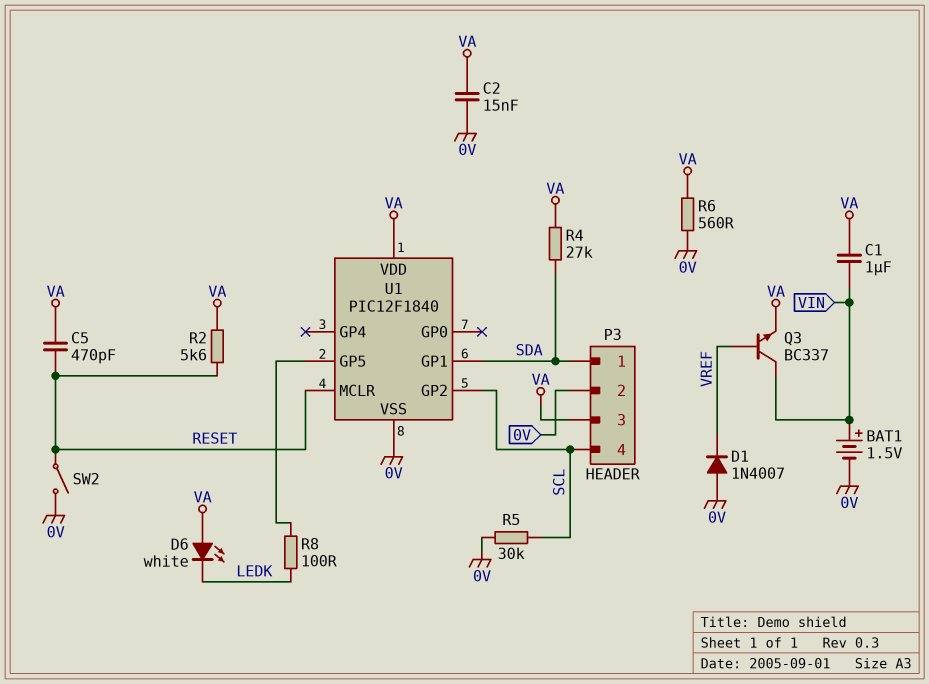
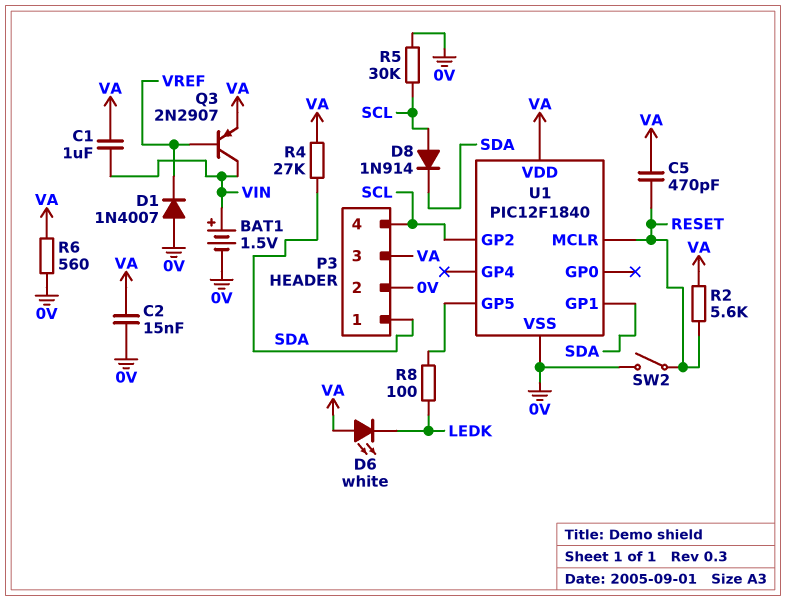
D8: none -> diode 1N914 (A SCL, K SDA)
Q3: NPN BC337 (B VREF, C VIN, E VA) -> PNP 2N2907 (B VREF, C VIN, E VA)

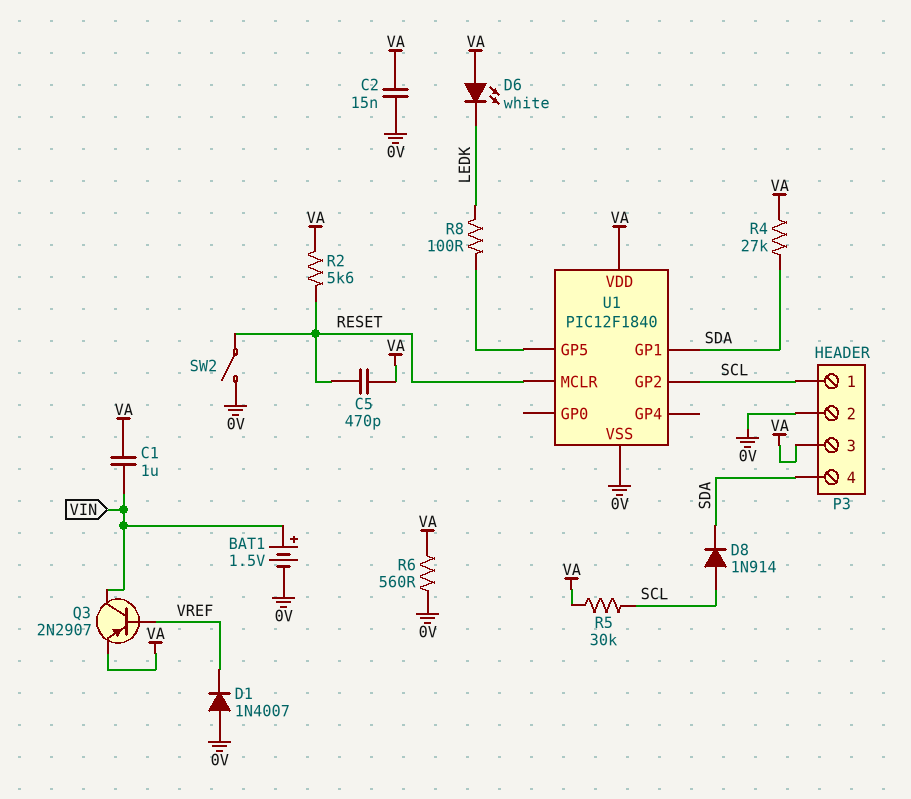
P3 pin 1: SDA -> SCL
P3 pin 4: SCL -> SDA
R5: 30k (0V, SCL) -> 30k (SCL, VA)

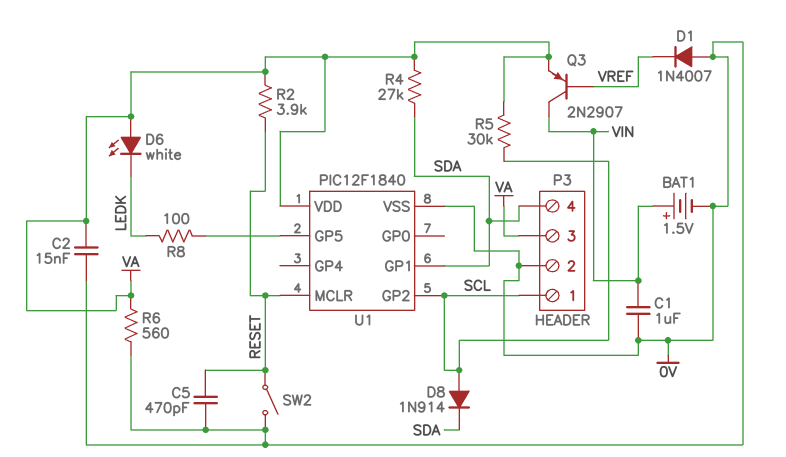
C1: 1uF (VA, VIN) -> 1uF (0V, VIN)
C5: 470pF (RESET, VA) -> 470pF (0V, RESET)
R2: 5.6k (RESET, VA) -> 3.9k (RESET, VA)

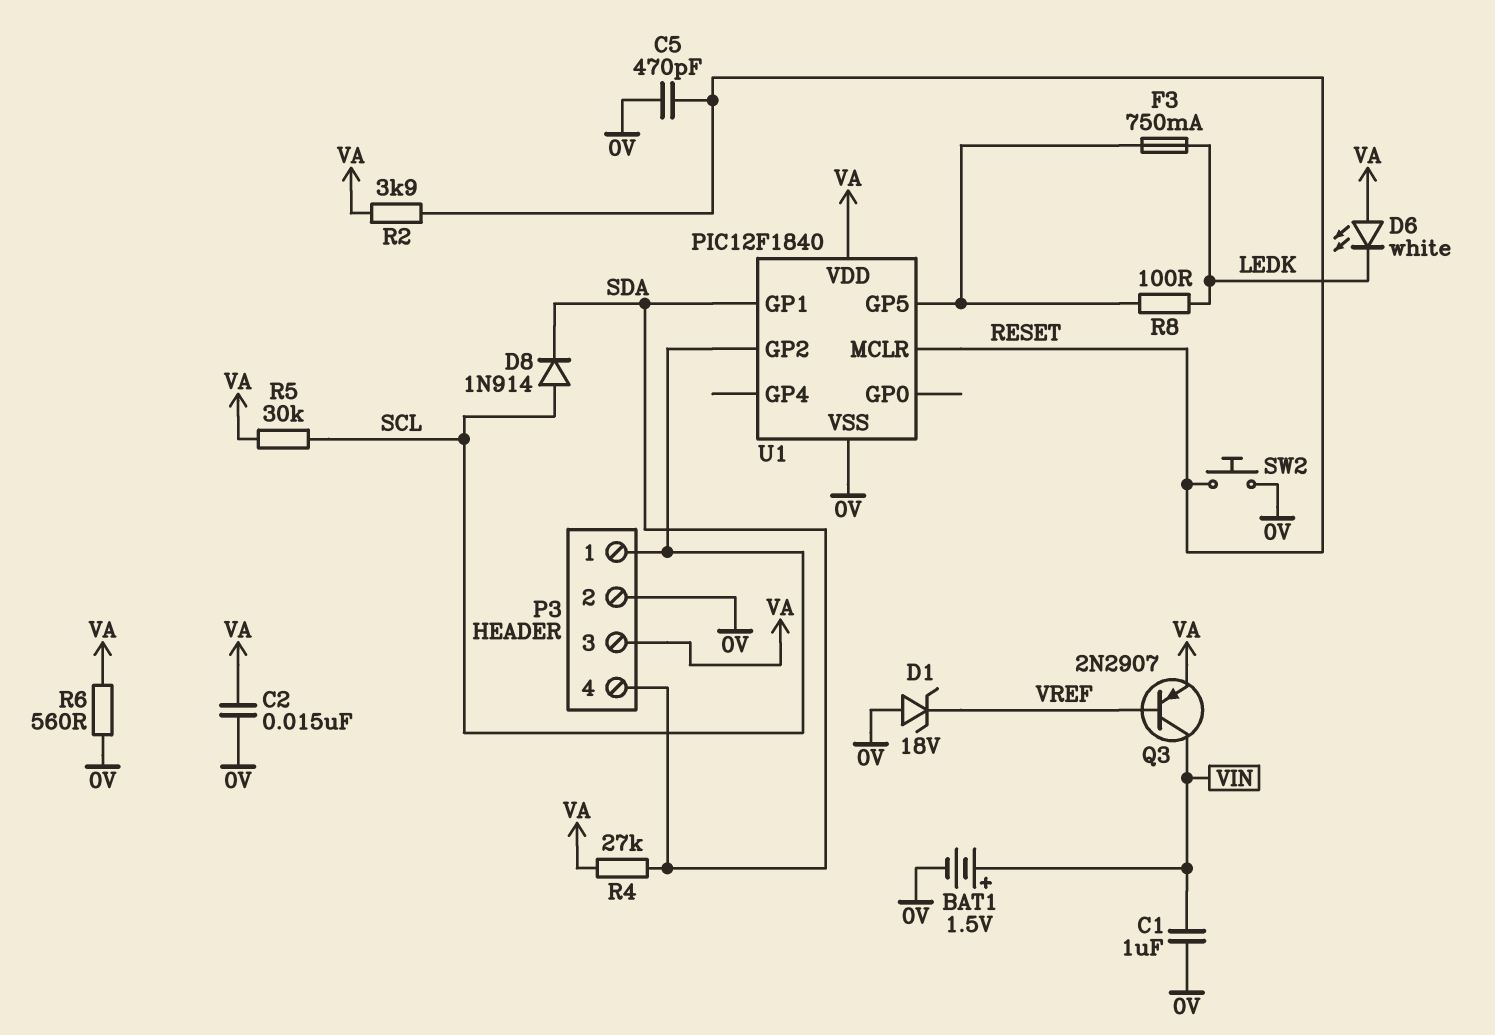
D1: diode 1N4007 (A 0V, K VREF) -> zener 18V (A 0V, K VREF)
F3: none -> 750mA (LEDK, U1/GP5)
SW2: switch (0V, RESET) -> button (0V, RESET)

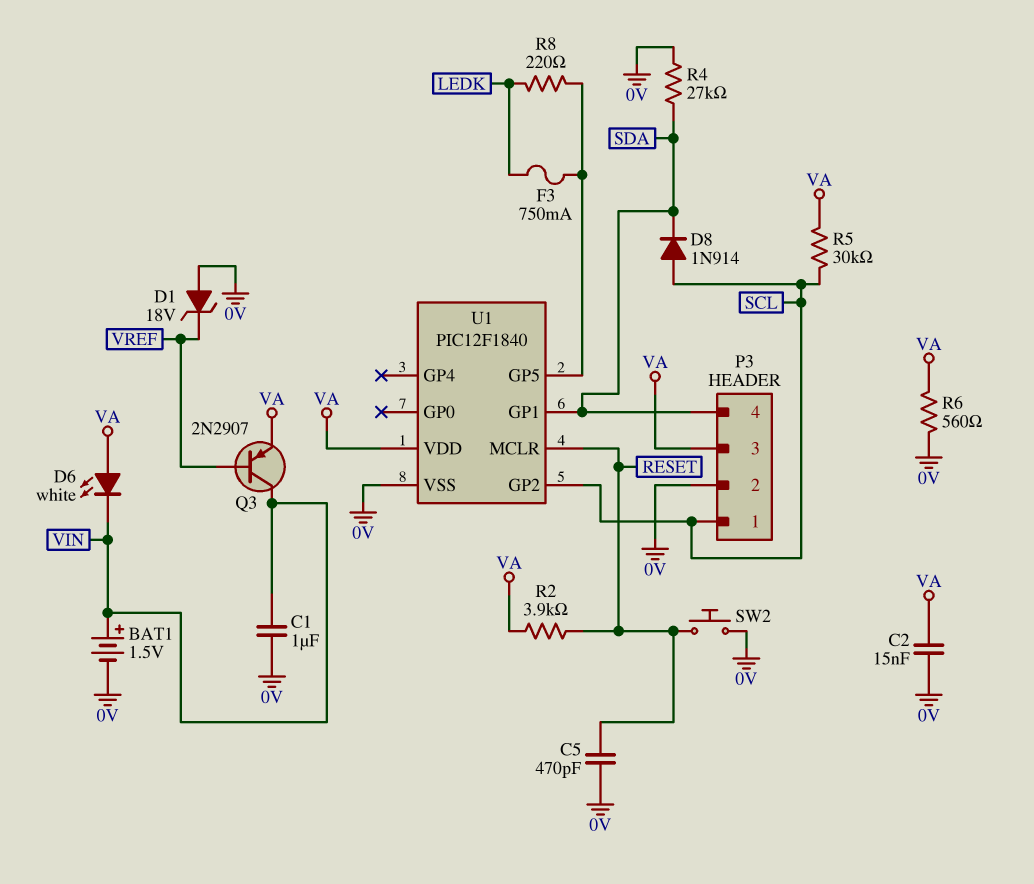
D6: LED white (A VA, K LEDK) -> LED white (A VA, K VIN)
R4: 27k (SDA, VA) -> 27k (0V, SDA)
R8: 100 (LEDK, U1/GP5) -> 220 (LEDK, U1/GP5)

